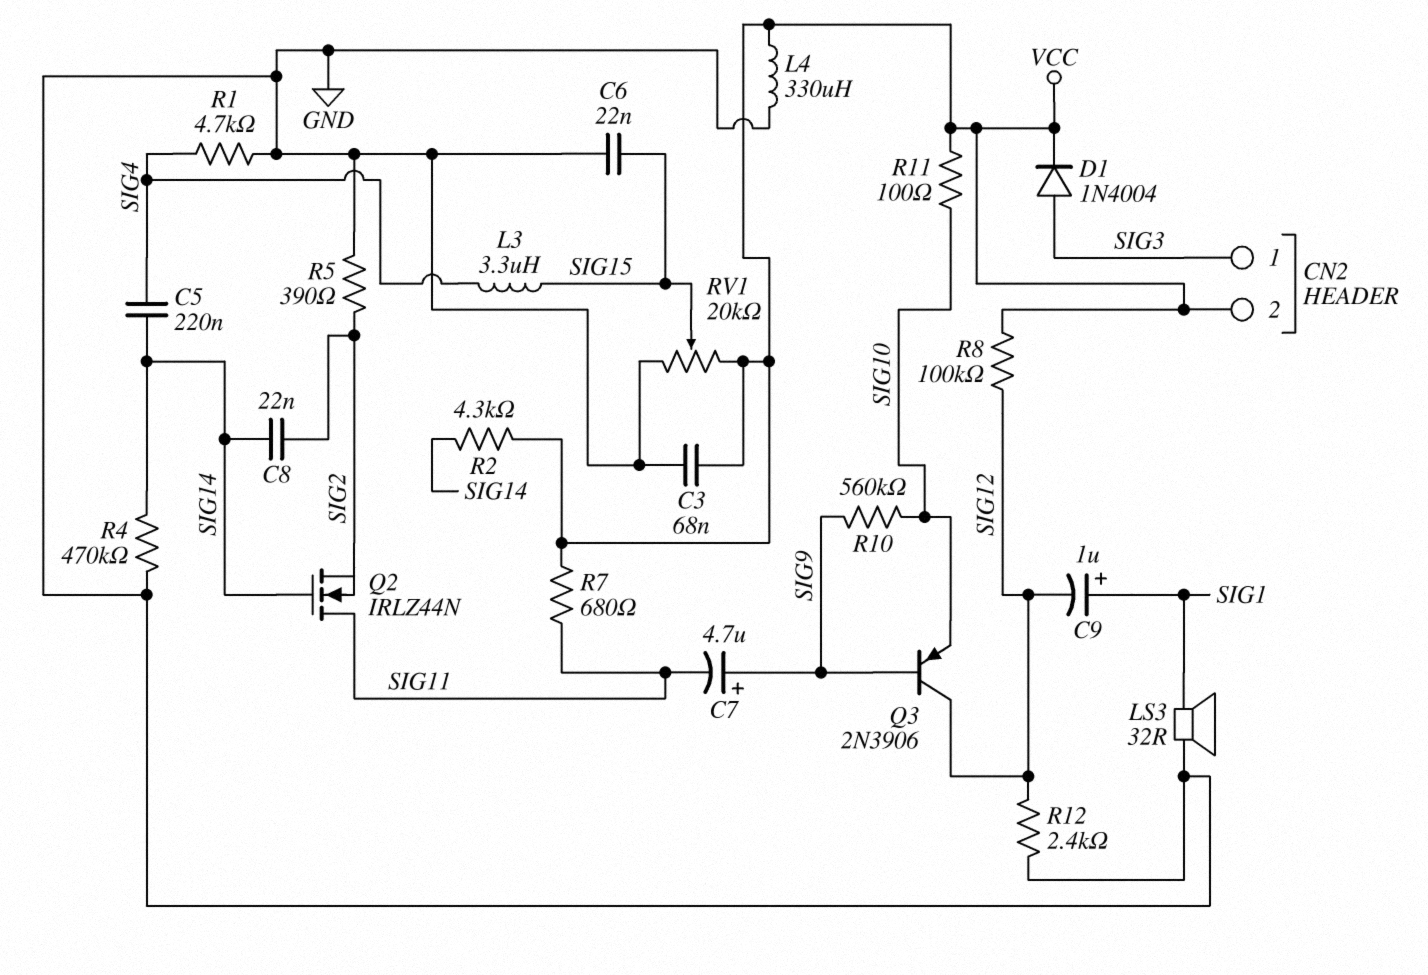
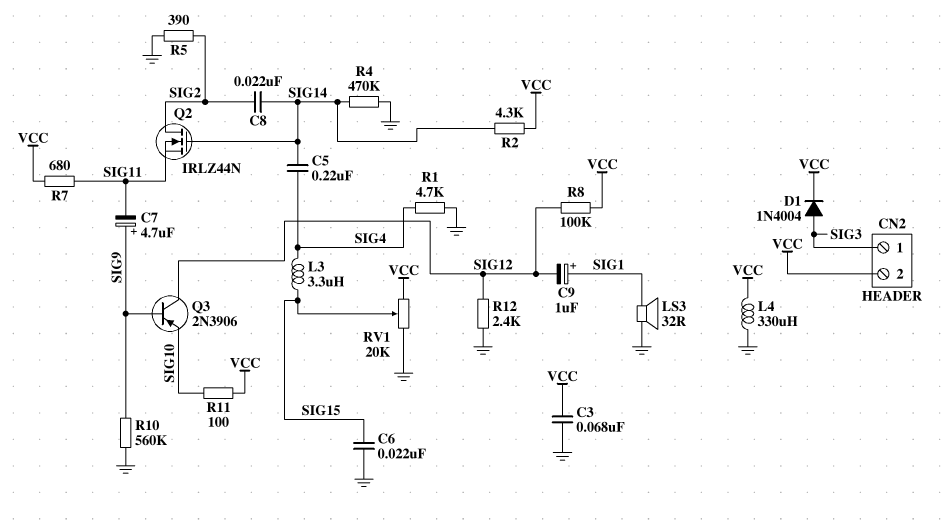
Q2: NMOS IRLZ44N (G SIG14, D SIG11, S SIG2) -> NMOS IRLZ44N (G SIG14, D SIG2, S SIG11)
R10: 560k (SIG9, SIG10) -> 560k (GND, SIG9)

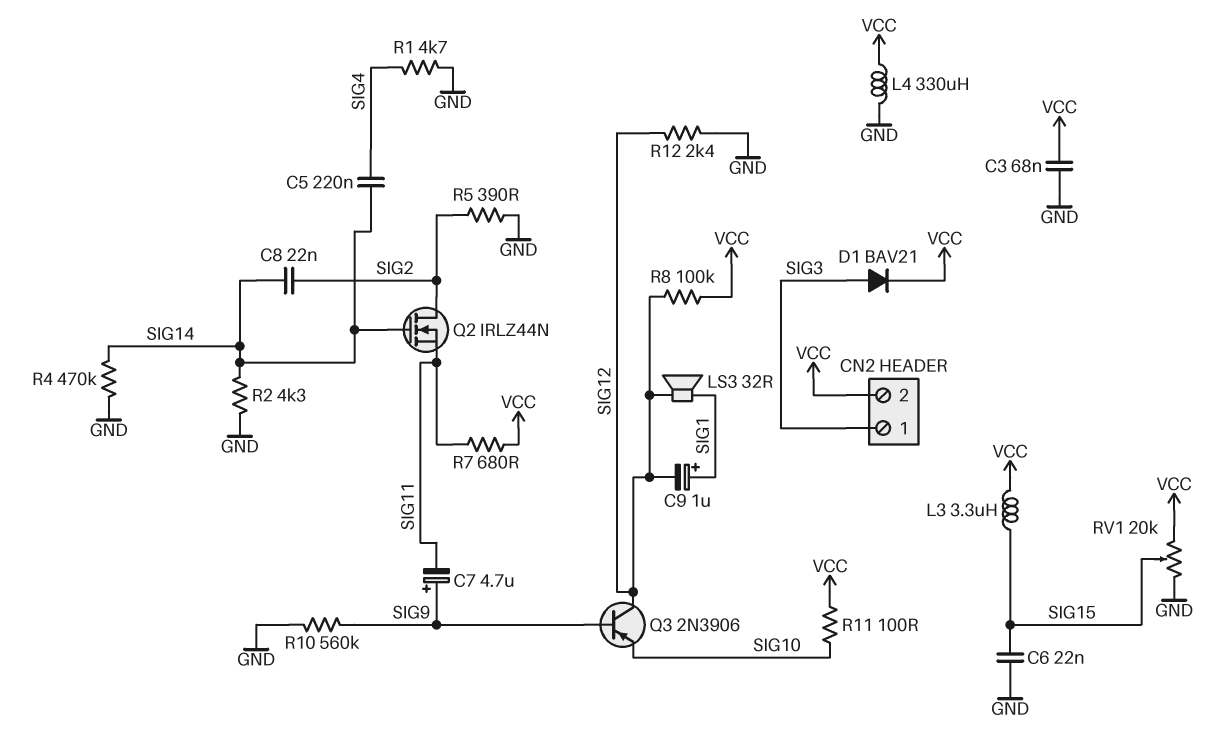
D1: diode 1N4004 (A SIG3, K VCC) -> diode BAV21 (A SIG3, K VCC)
L3: 3.3uH (SIG4, SIG15) -> 3.3uH (SIG15, VCC)
LS3: speaker 32R (GND, SIG1) -> speaker 32R (SIG1, SIG12)
R2: 4.3k (SIG14, VCC) -> 4.3k (GND, SIG14)

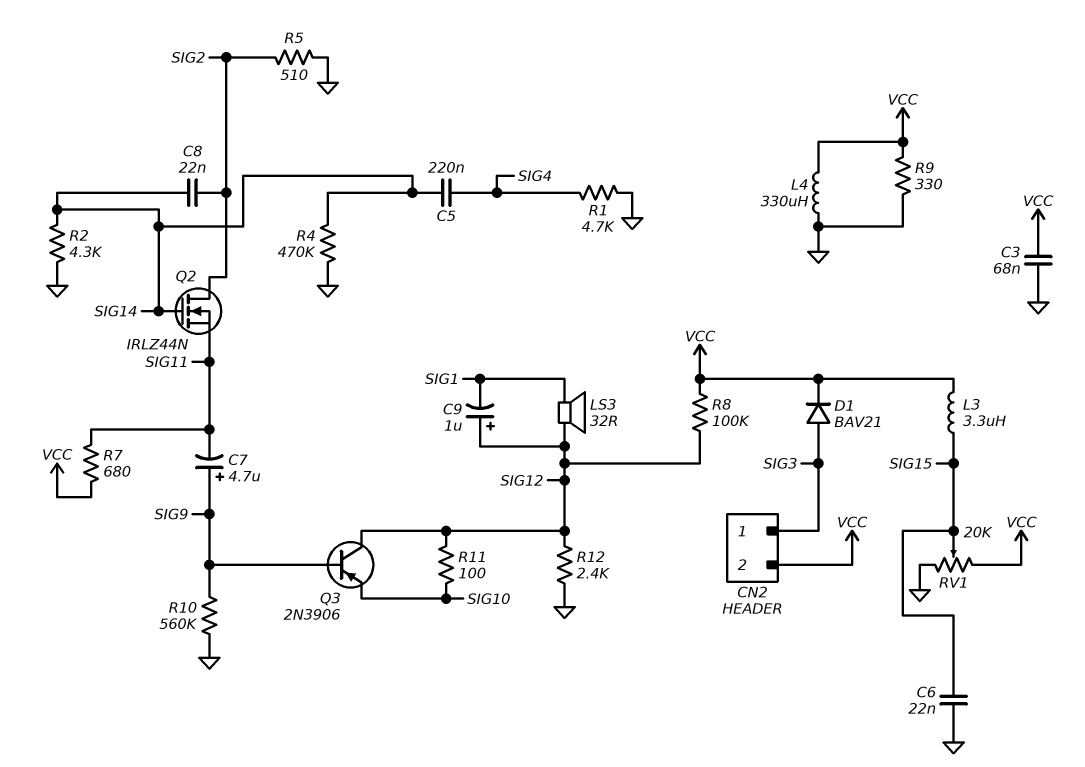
C9: 1uF (plus SIG1, minus SIG12) -> 1uF (plus SIG12, minus SIG1)
R5: 390 (GND, SIG2) -> 510 (GND, SIG2)
R9: none -> 330 (GND, VCC)
R11: 100 (SIG10, VCC) -> 100 (SIG10, SIG12)

